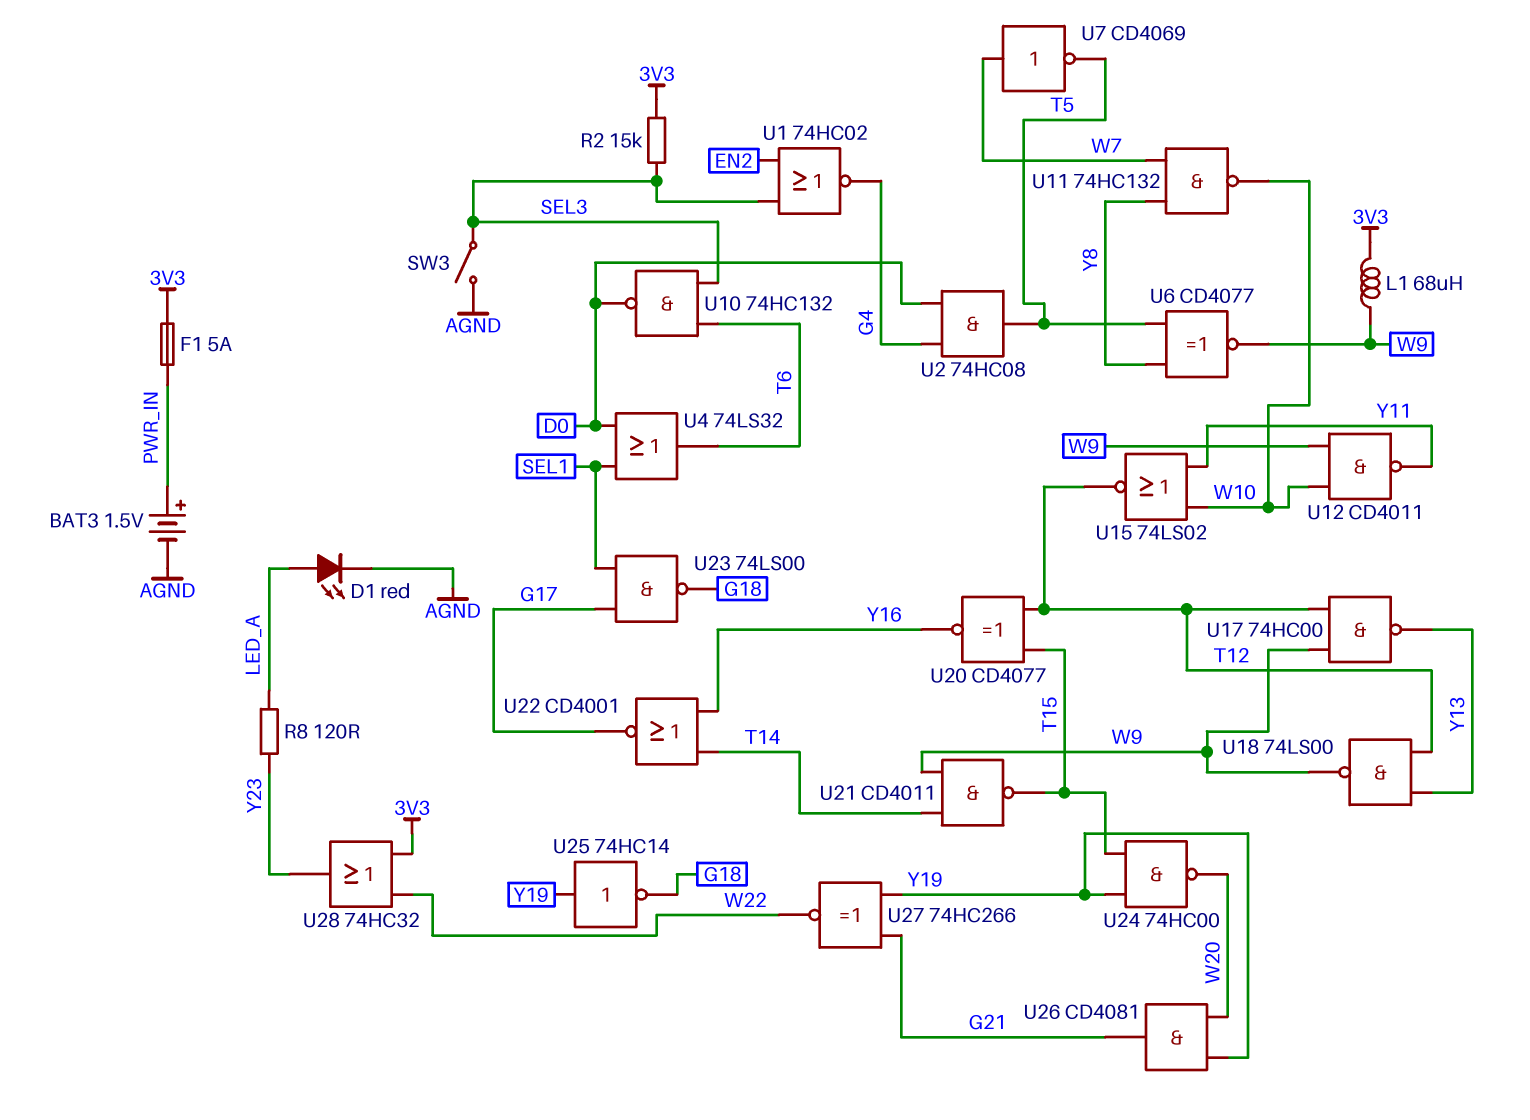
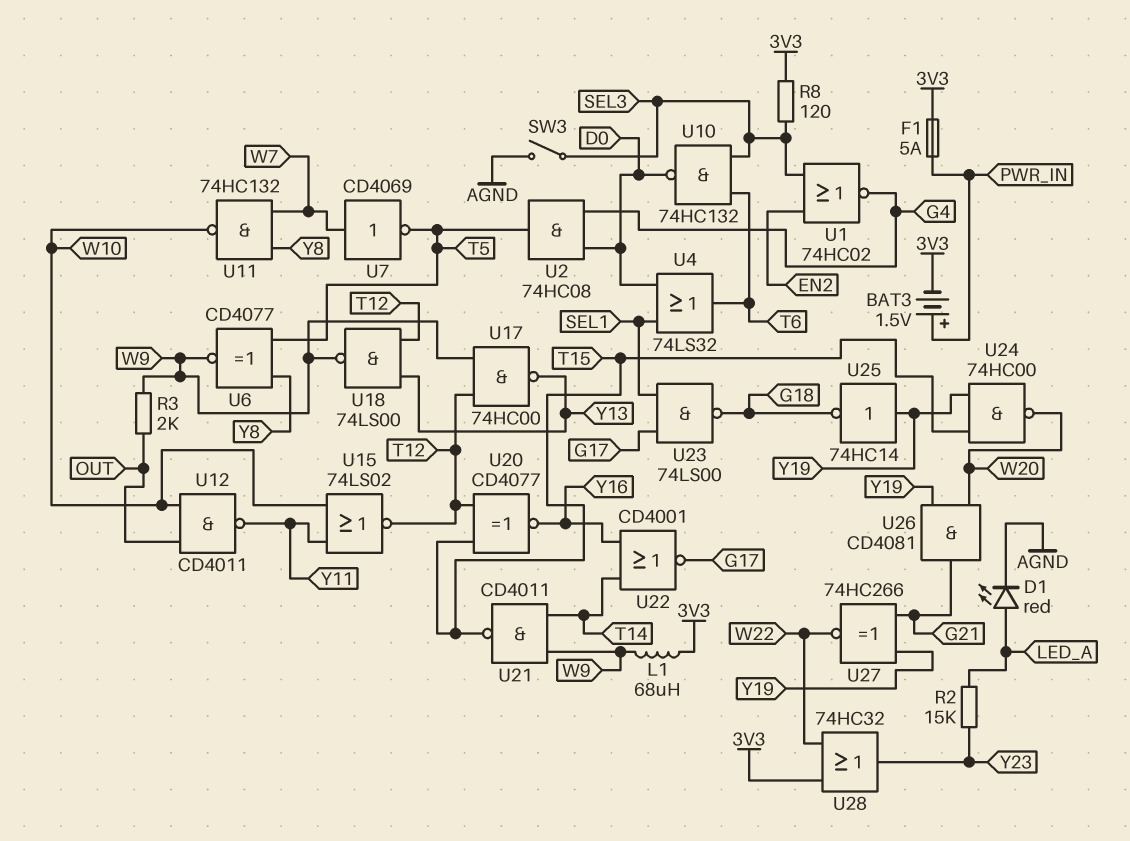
BAT3: 1.5V (plus PWR_IN, minus AGND) -> 1.5V (plus PWR_IN, minus 3V3)
R2: 15k (3V3, SEL3) -> 15k (LED_A, Y23)
R3: none -> 2k (OUT, W9)
R8: 120 (LED_A, Y23) -> 120 (3V3, SEL3)
U12: NAND CD4011 (in W9, in W10, out Y11) -> NAND CD4011 (in OUT, in W10, out Y11)

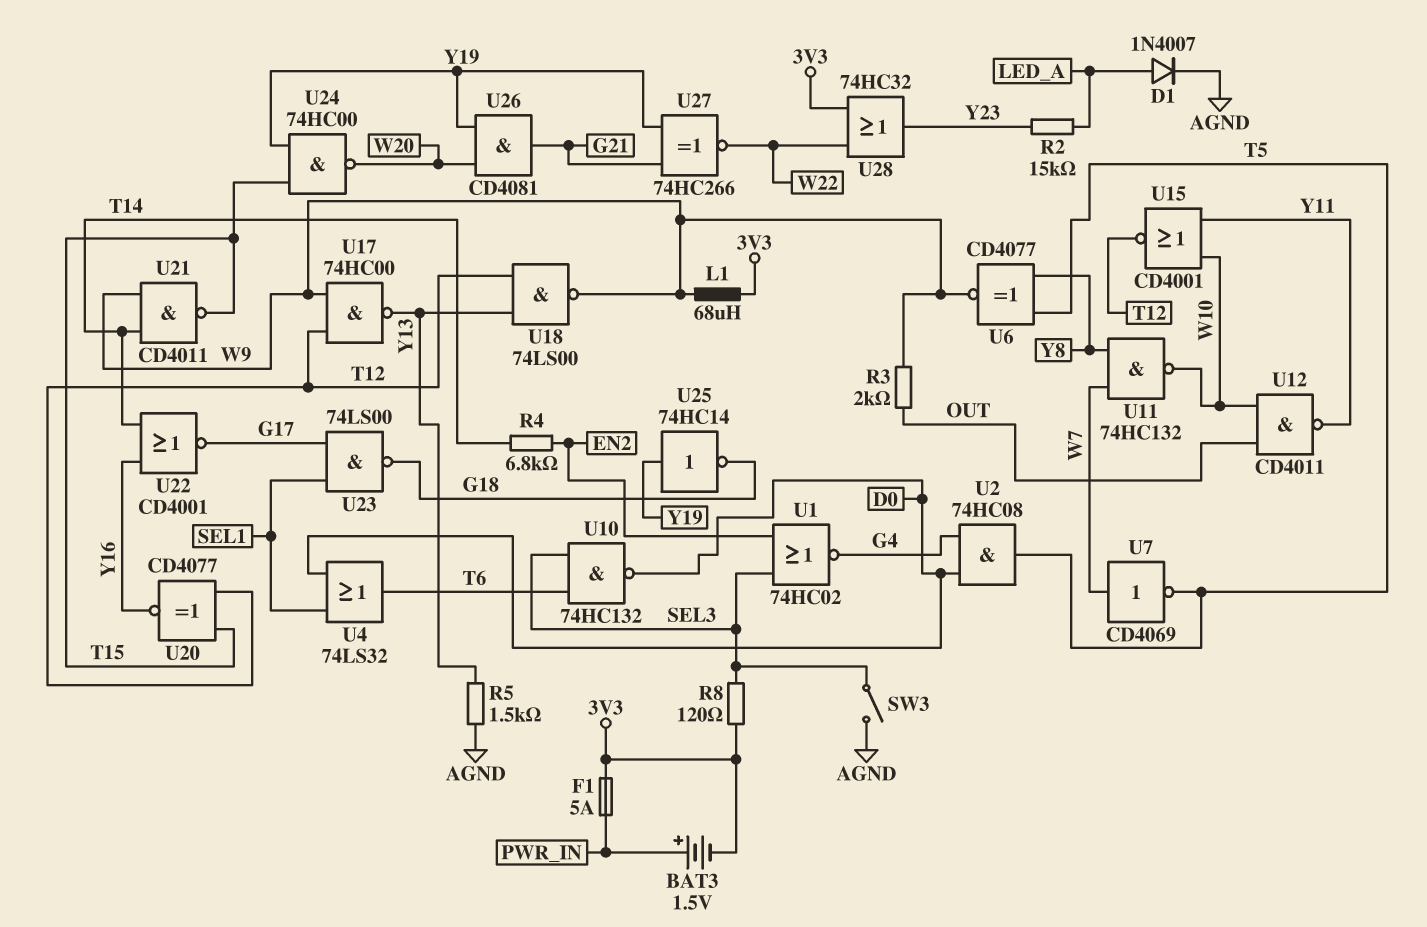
D1: LED red (A LED_A, K AGND) -> diode 1N4007 (A LED_A, K AGND)
R4: none -> 6.8k (EN2, T14)
R5: none -> 1.5k (AGND, Y13)
U15: NOR 74LS02 (in W10, in Y11, out T12) -> NOR CD4001 (in W10, in Y11, out T12)

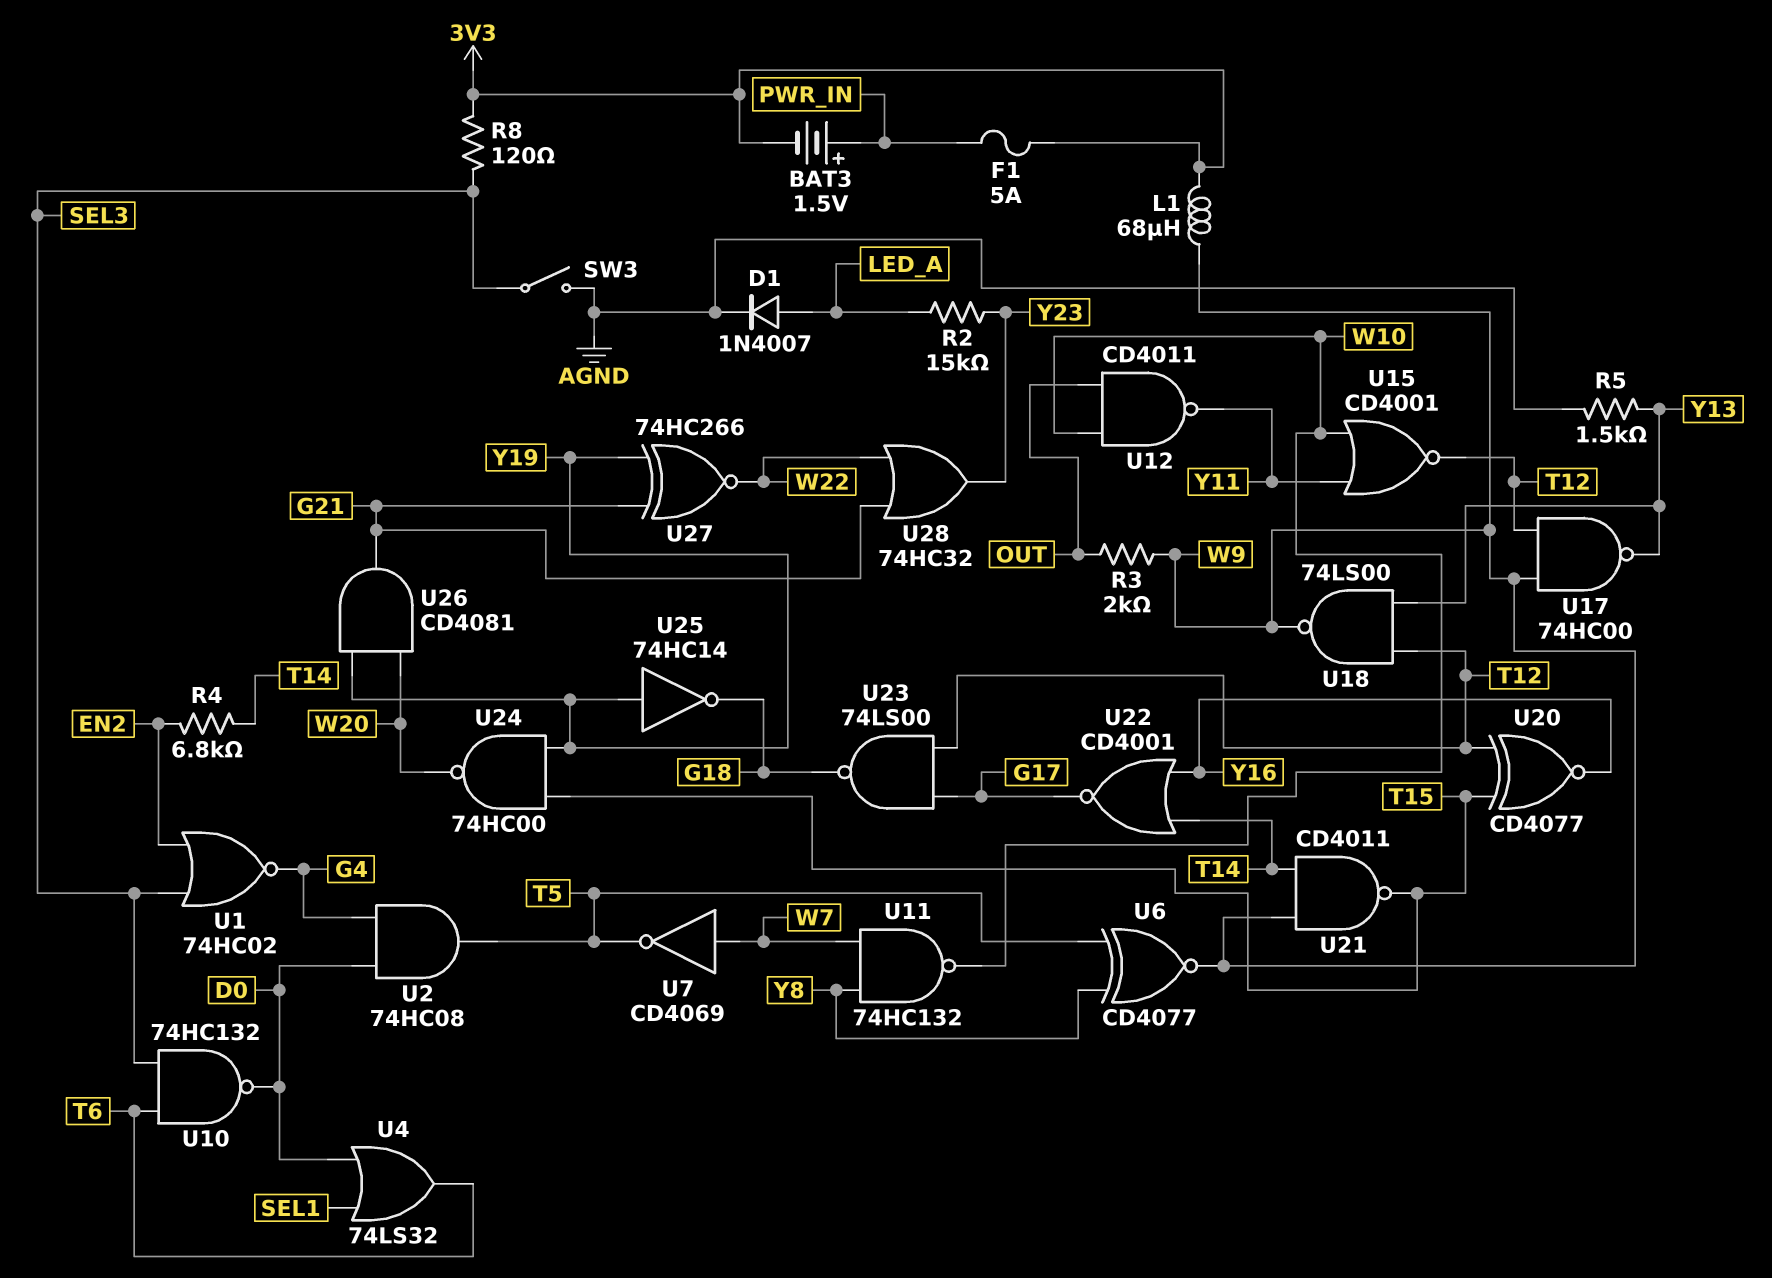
U23: NAND 74LS00 (in G17, in SEL1, out G18) -> NAND 74LS00 (in G17, in T12, out G18)
U28: OR 74HC32 (in 3V3, in W22, out Y23) -> OR 74HC32 (in G21, in W22, out Y23)

